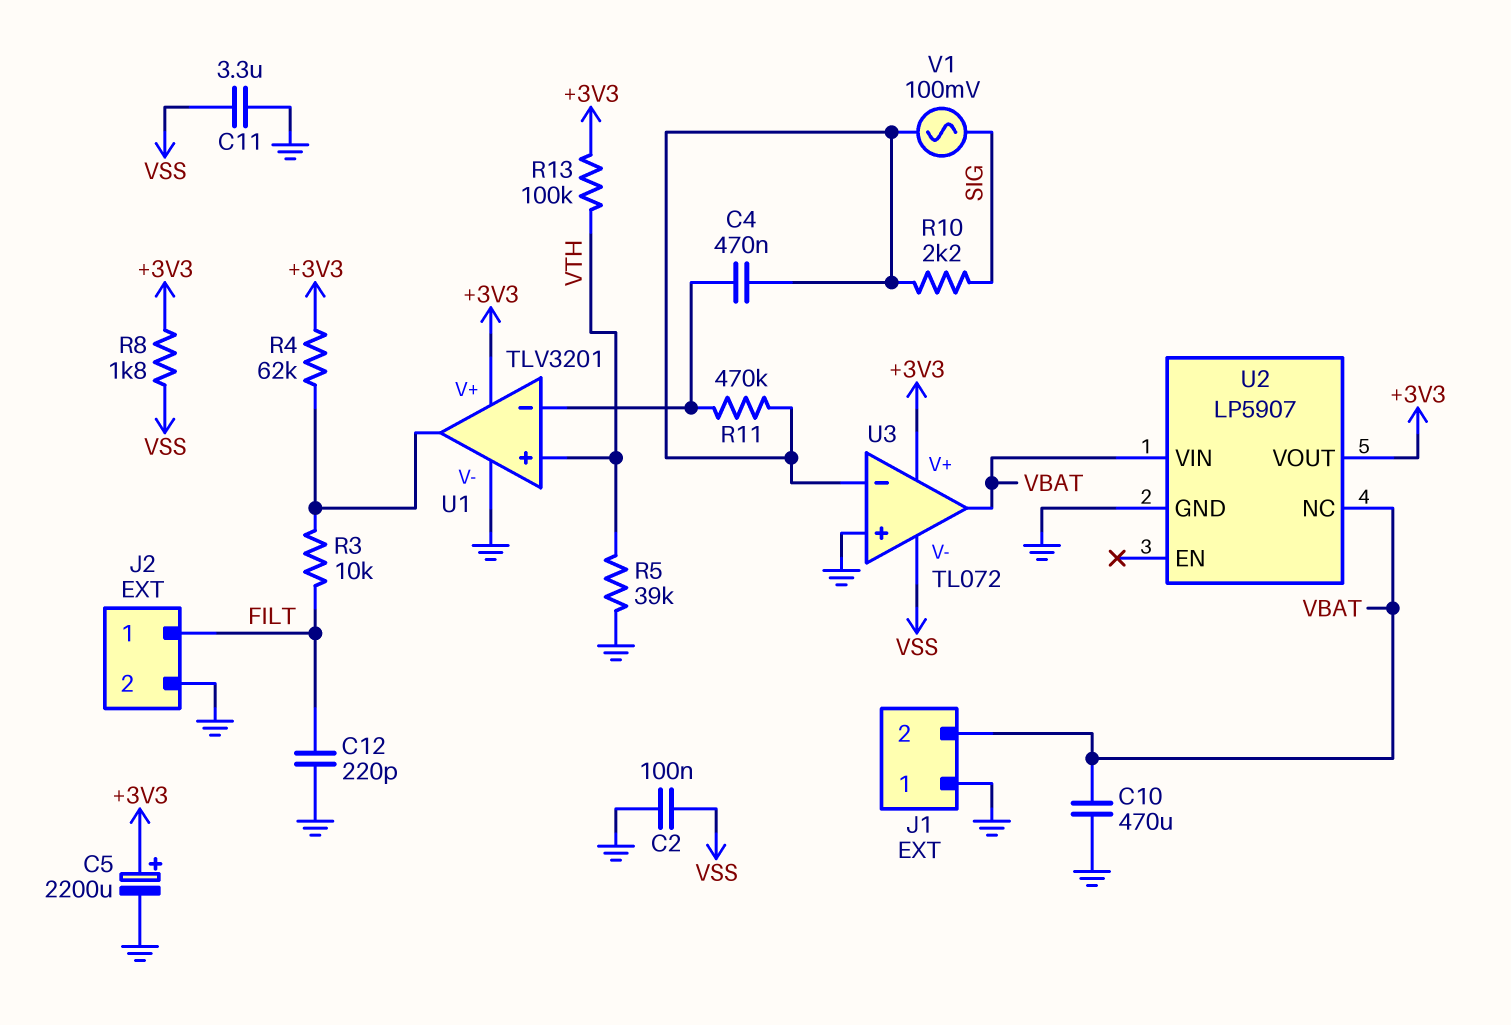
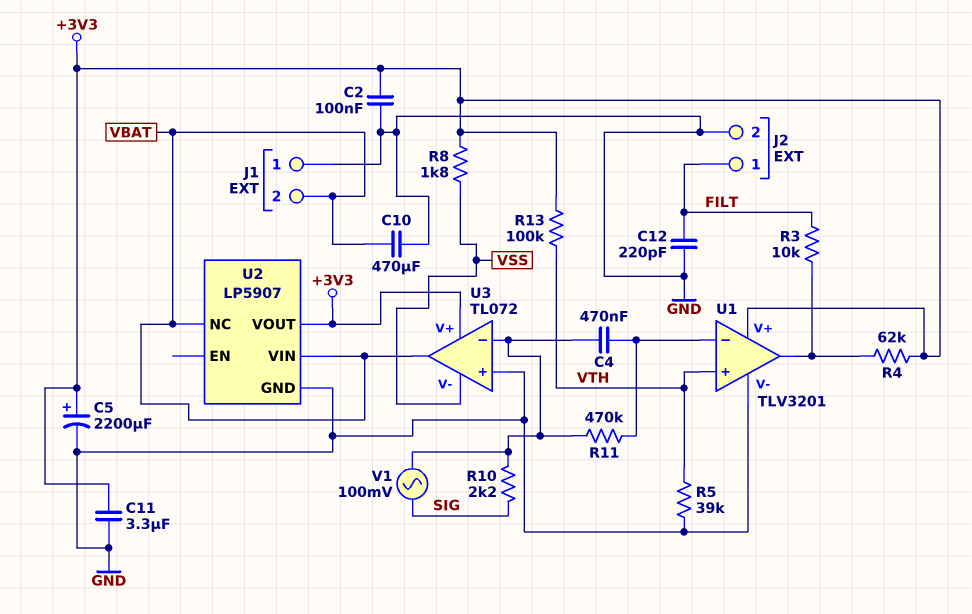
C2: 100nF (GND, VSS) -> 100nF (+3V3, GND)
C11: 3.3uF (GND, VSS) -> 3.3uF (+3V3, GND)

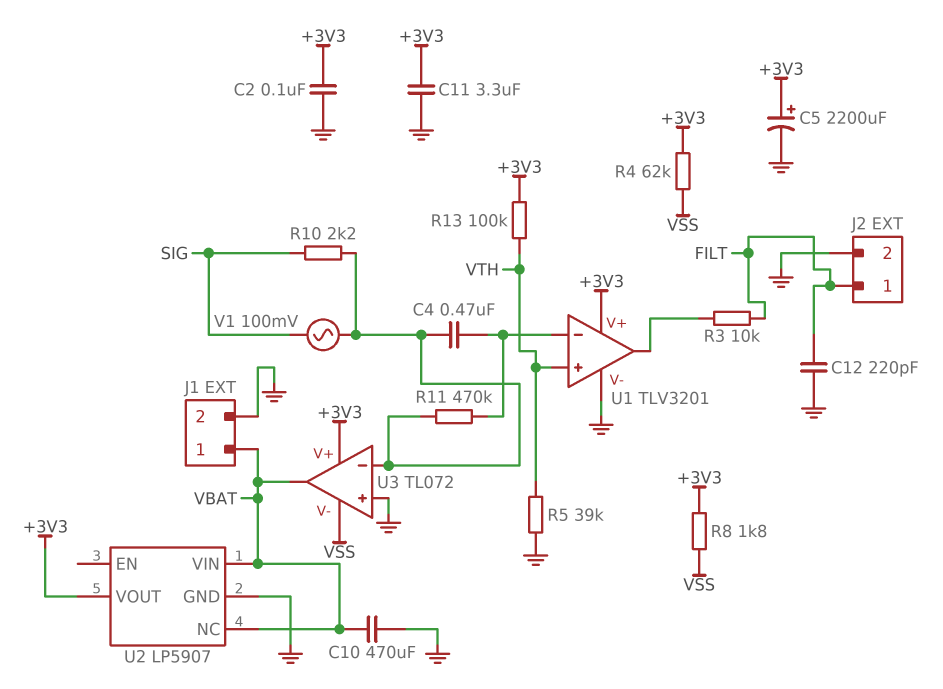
J1 pin 1: GND -> VBAT
J1 pin 2: VBAT -> GND
R4: 62k (+3V3, U1/out) -> 62k (+3V3, VSS)

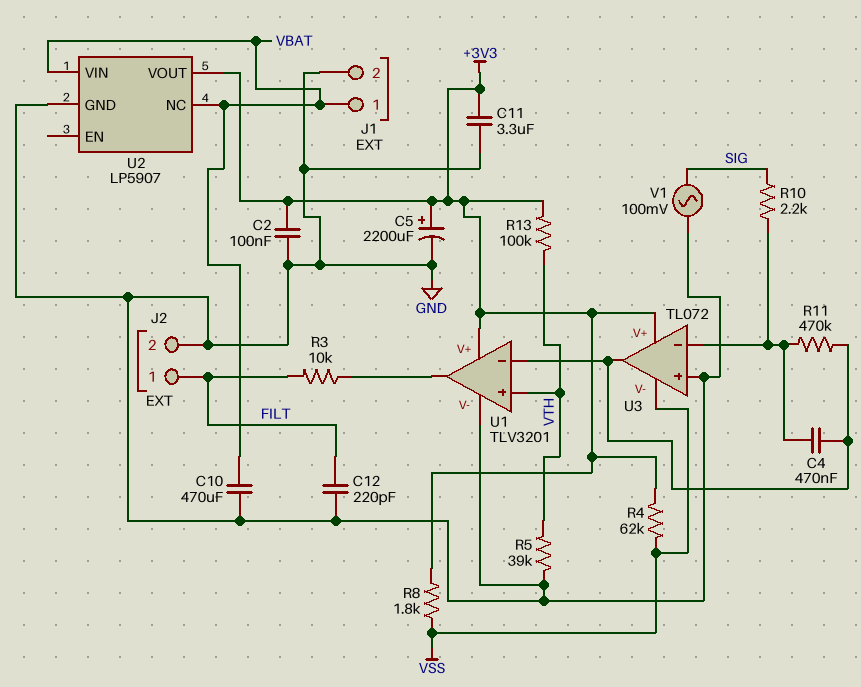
U3 pin out: VBAT -> U1/in-
V1: AC 100mV (SIG, U3/in-) -> AC 100mV (GND, SIG)

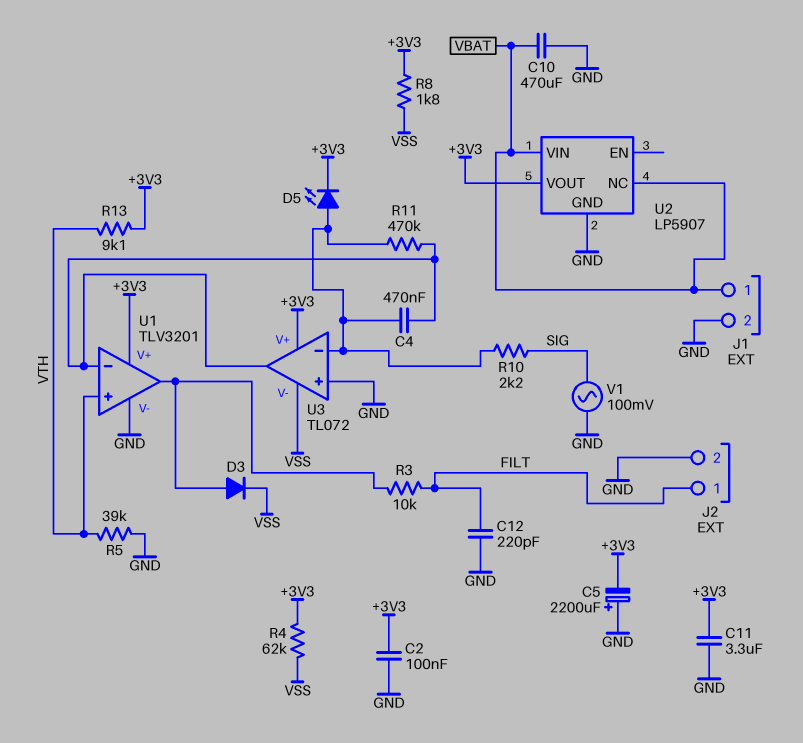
C5: 2200uF (plus +3V3, minus GND) -> 2200uF (plus GND, minus +3V3)
D3: none -> diode (A U1/out, K VSS)
D5: none -> LED (A U3/in-, K +3V3)
R13: 100k (+3V3, VTH) -> 9.1k (+3V3, VTH)

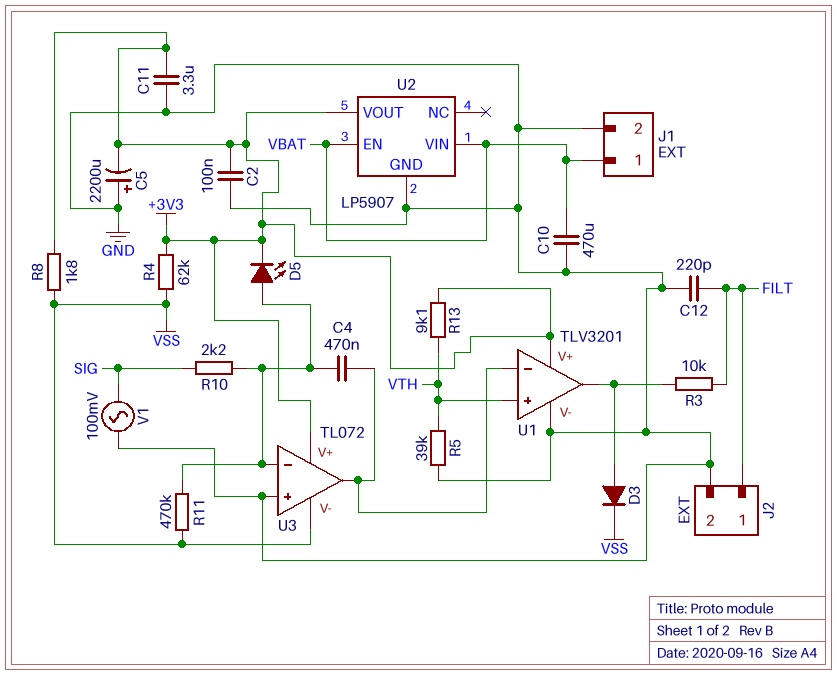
R11: 470k (U1/in-, U3/in-) -> 470k (U3/in-, VSS)
U2 pin EN: none -> VBAT
U2 pin NC: VBAT -> none

